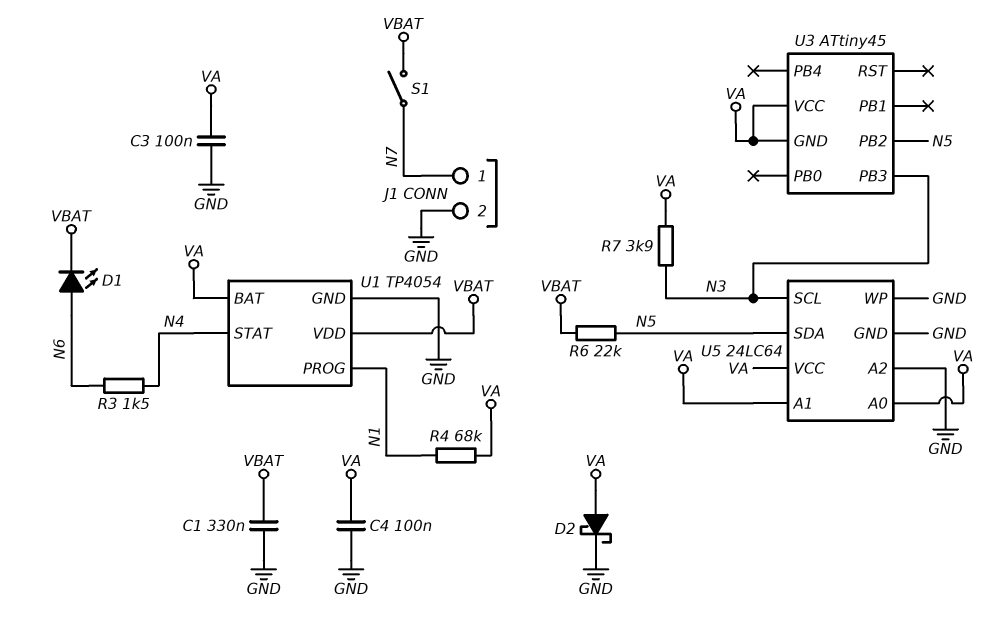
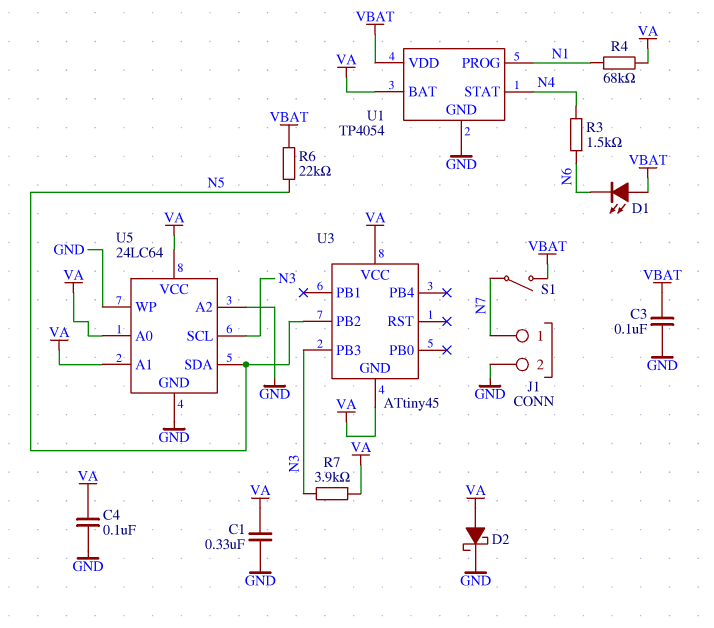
C1: 330nF (GND, VBAT) -> 330nF (GND, VA)
C3: 100nF (GND, VA) -> 100nF (GND, VBAT)
D1: LED (A N6, K VBAT) -> LED (A VBAT, K N6)

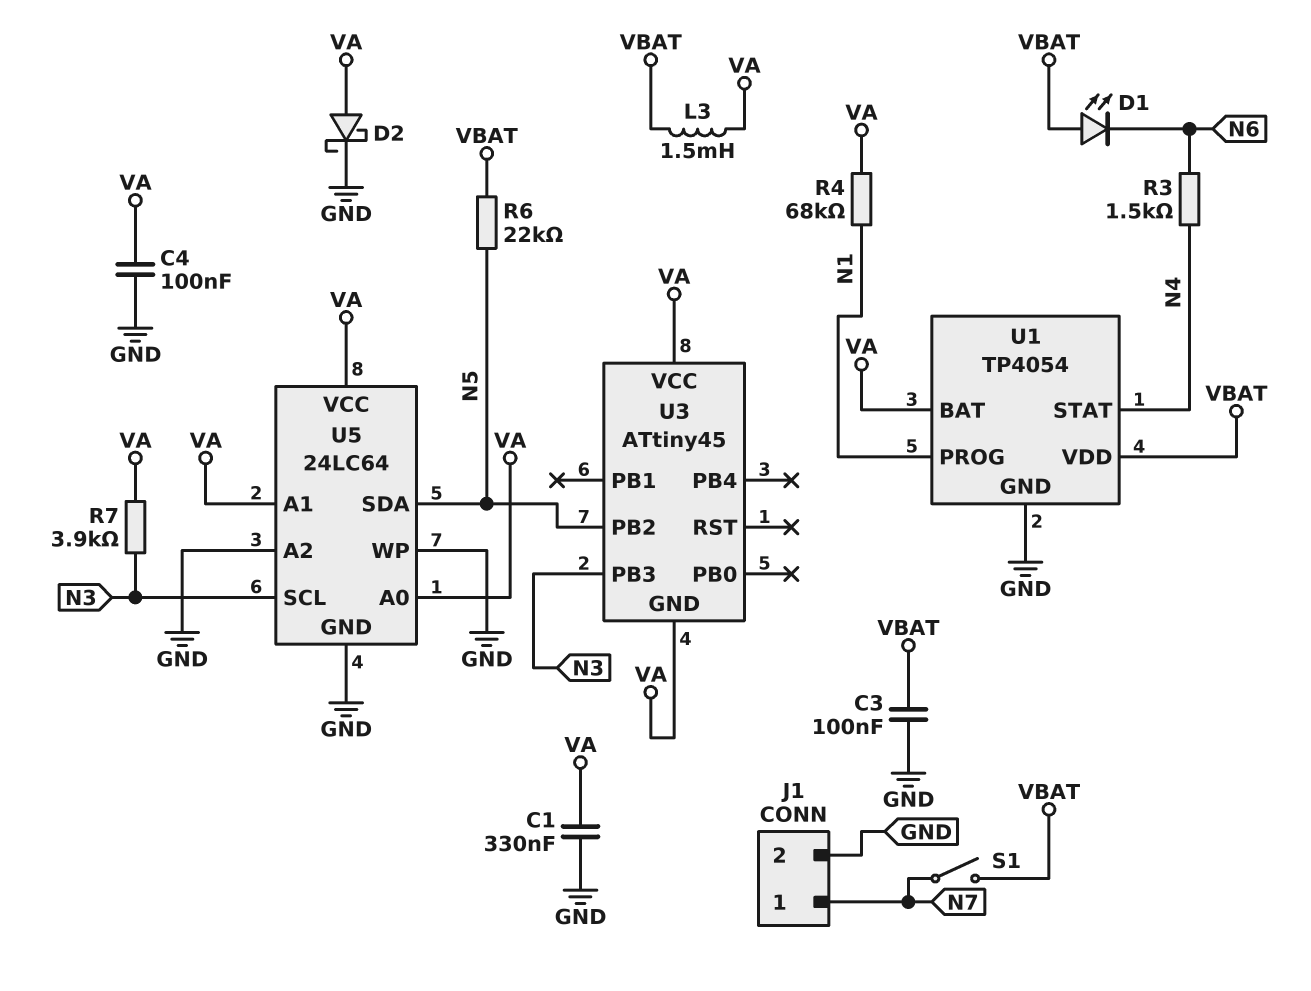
L3: none -> 1.5mH (VA, VBAT)

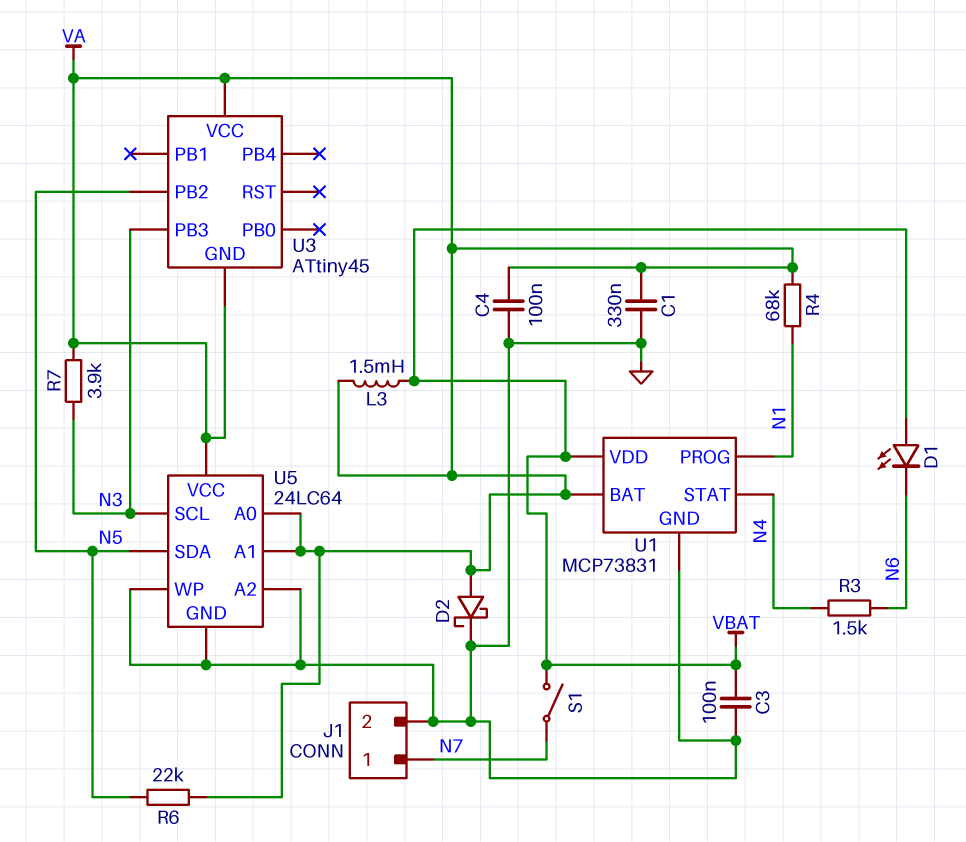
R6: 22k (N5, VBAT) -> 22k (N5, VA)
U1: TP4054 -> MCP73831

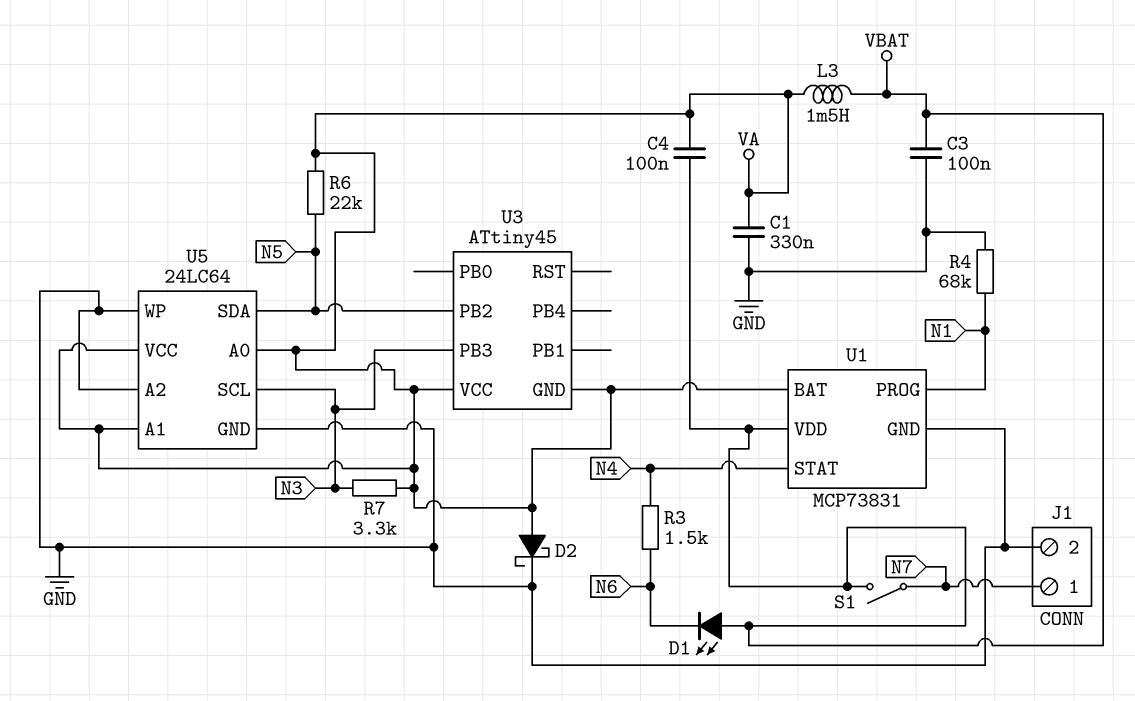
C4: 100nF (GND, VA) -> 100nF (VA, VBAT)
R4: 68k (N1, VA) -> 68k (GND, N1)
R7: 3.9k (N3, VA) -> 3.3k (N3, VA)

